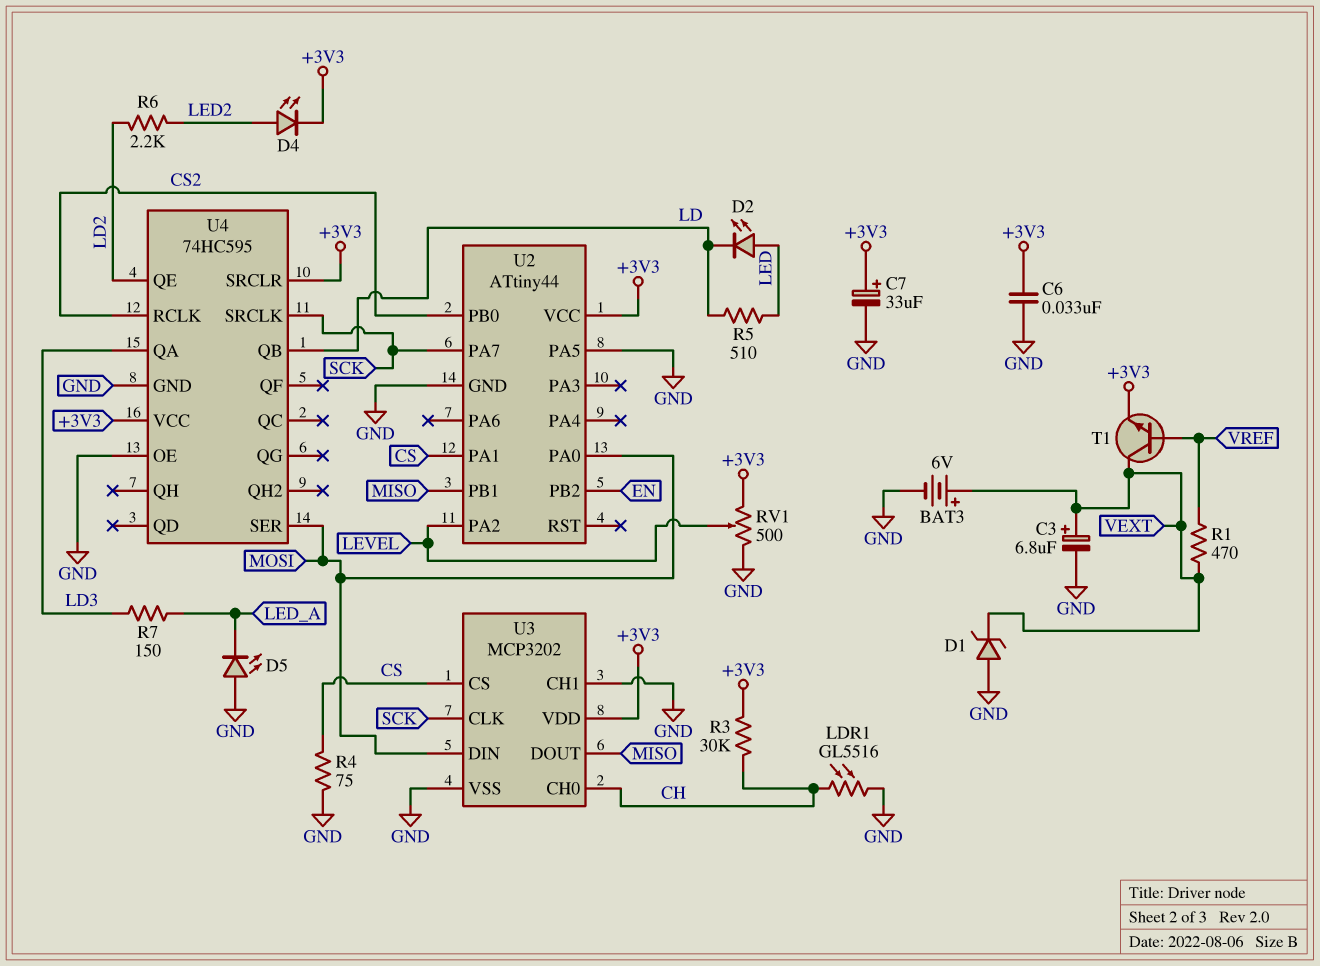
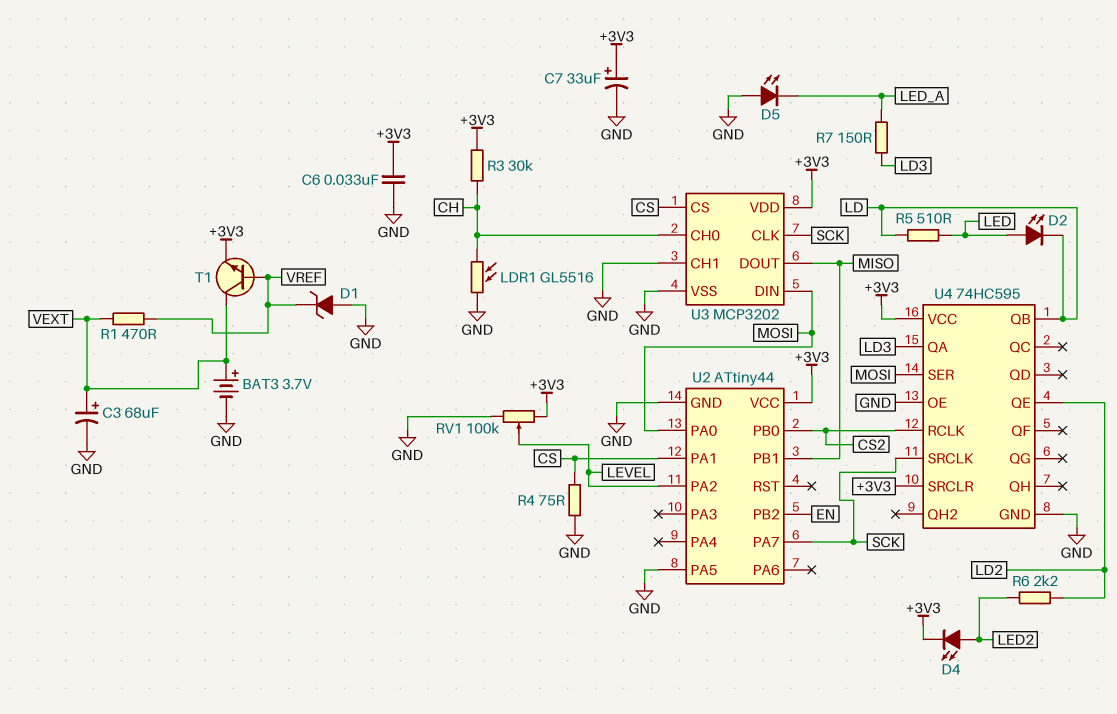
BAT3: 6V (plus VEXT, minus GND) -> 3.7V (plus VEXT, minus GND)
C3: 6.8uF (plus VEXT, minus GND) -> 68uF (plus VEXT, minus GND)
D1: zener (A GND, K VEXT) -> zener (A GND, K VREF)
RV1: 500 (+3V3, GND, wiper LEVEL) -> 100k (+3V3, GND, wiper LEVEL)

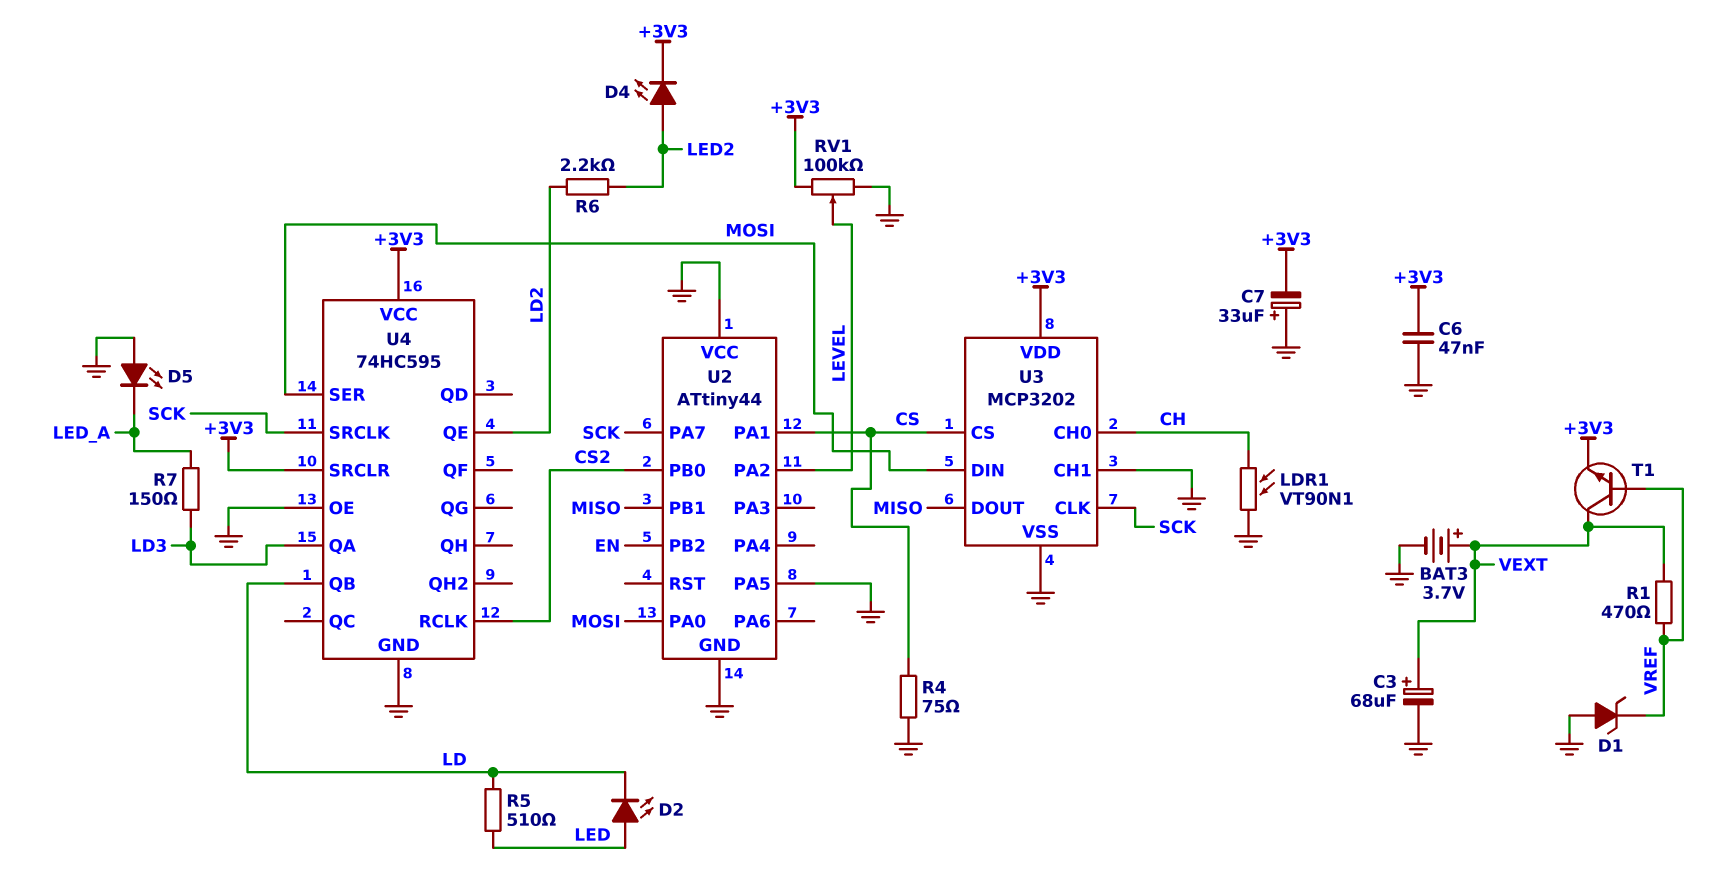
C6: 33nF (+3V3, GND) -> 47nF (+3V3, GND)
C7: 33uF (plus +3V3, minus GND) -> 33uF (plus GND, minus +3V3)
LDR1: GL5516 (CH, GND) -> VT90N1 (CH, GND)
R3: 30k (+3V3, CH) -> none
U2 pin VCC: +3V3 -> GND

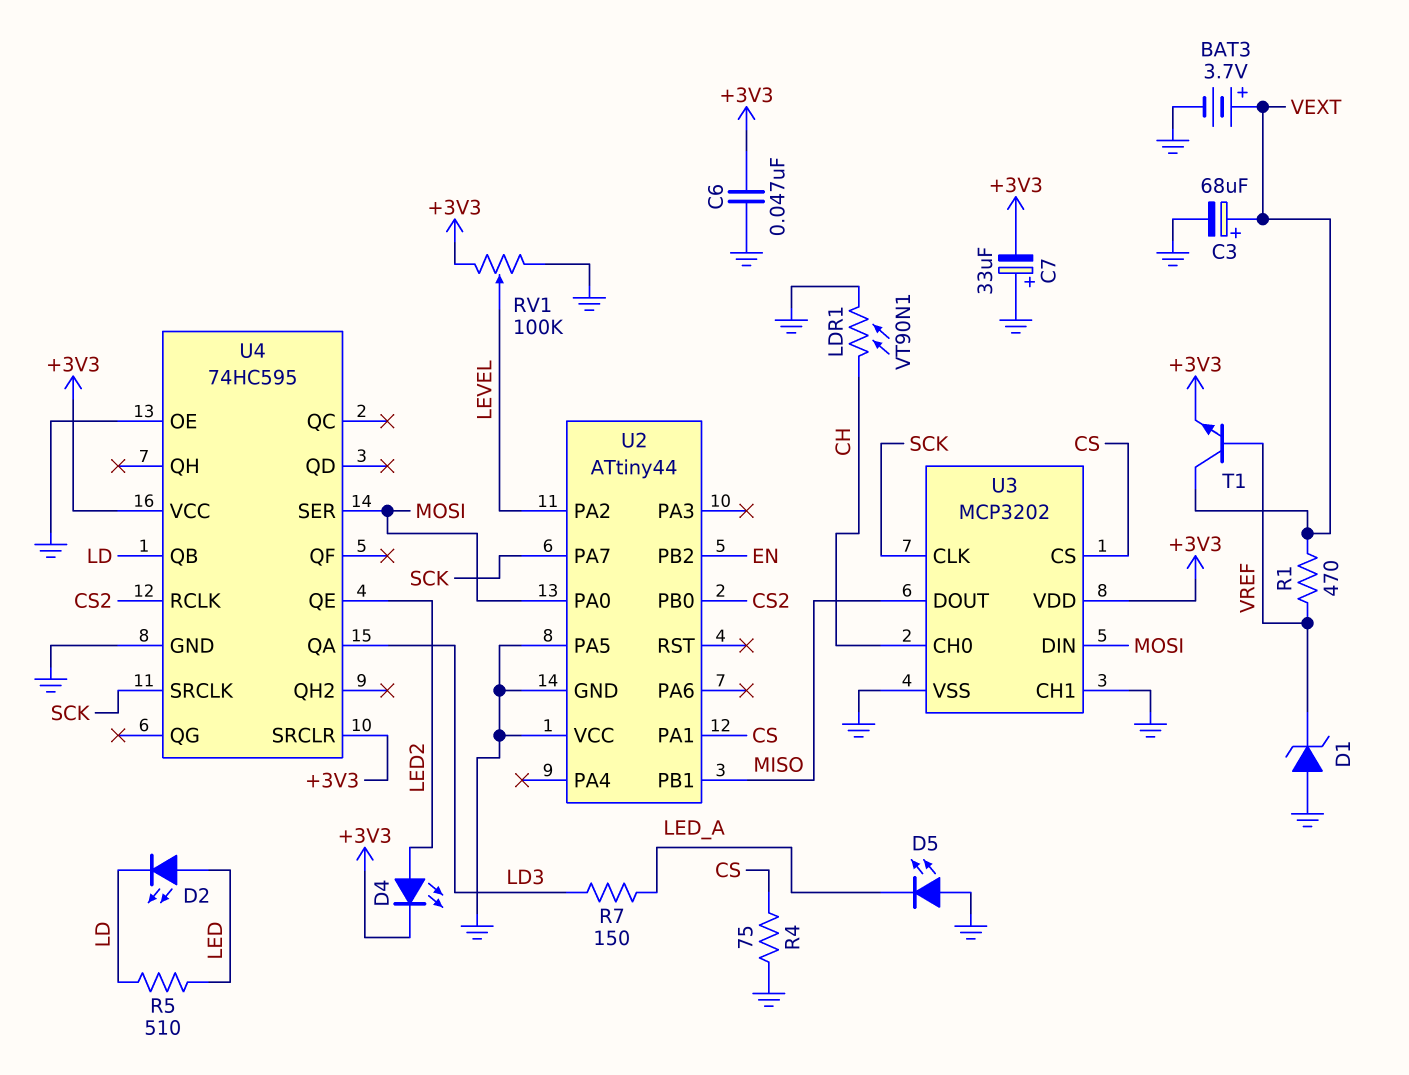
R6: 2.2k (LD2, LED2) -> none
U4 pin QE: LD2 -> LED2

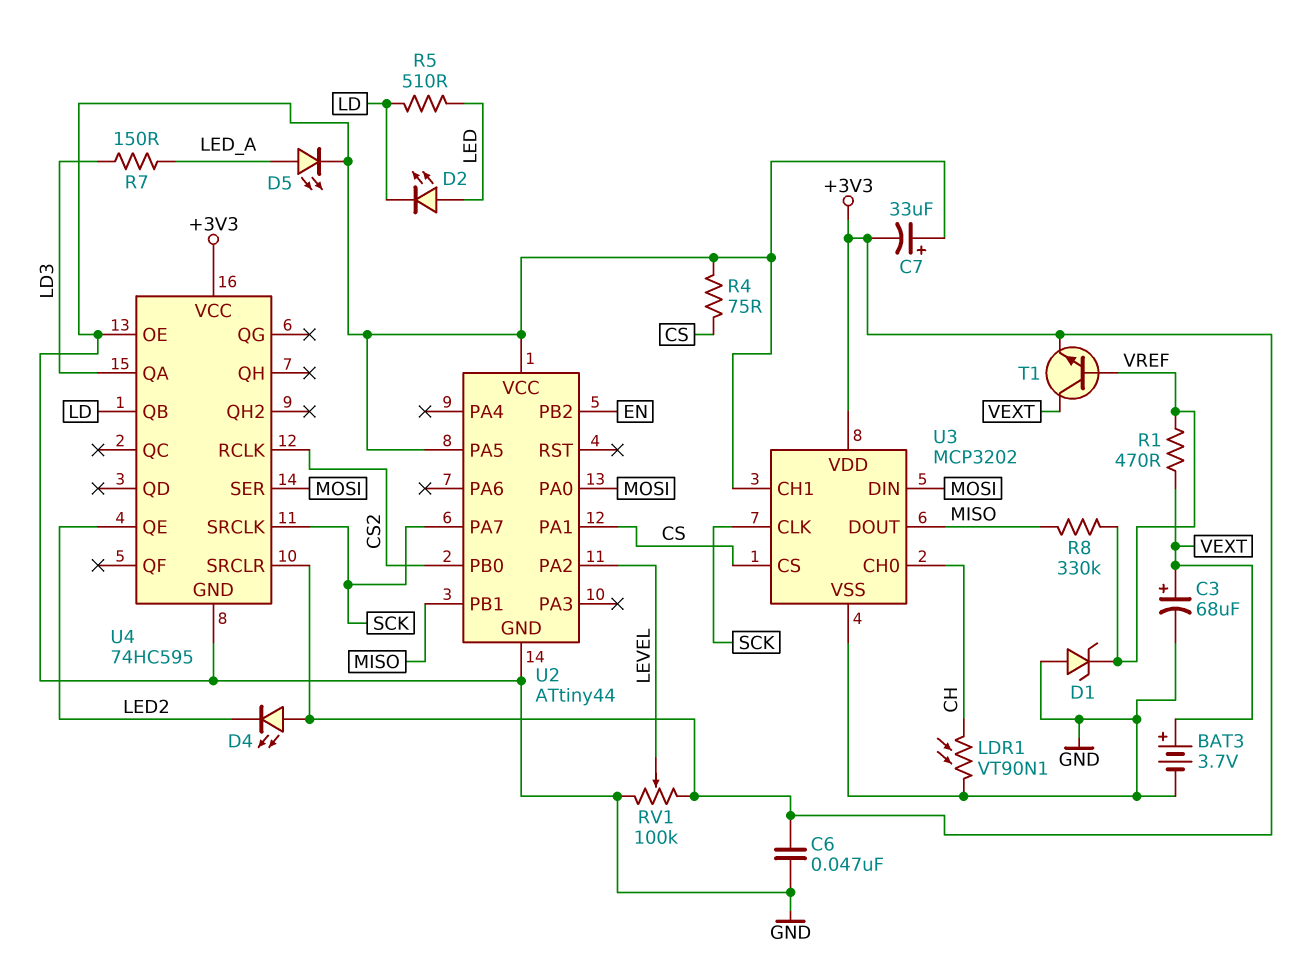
D4: LED (A LED2, K +3V3) -> LED (A +3V3, K LED2)
D5: LED (A GND, K LED_A) -> LED (A LED_A, K GND)
R8: none -> 330k (MISO, VREF)

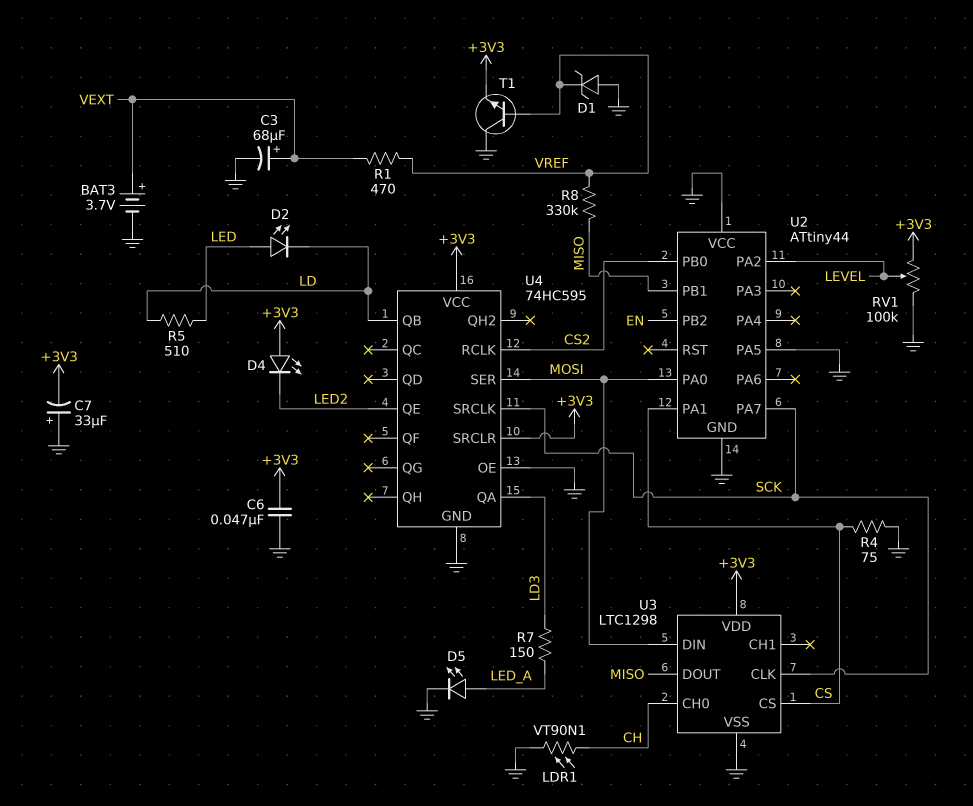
T1: NPN (B VREF, C VEXT, E +3V3) -> NPN (B VREF, C GND, E +3V3)
U3: MCP3202 -> LTC1298
U3 pin CH1: GND -> none

